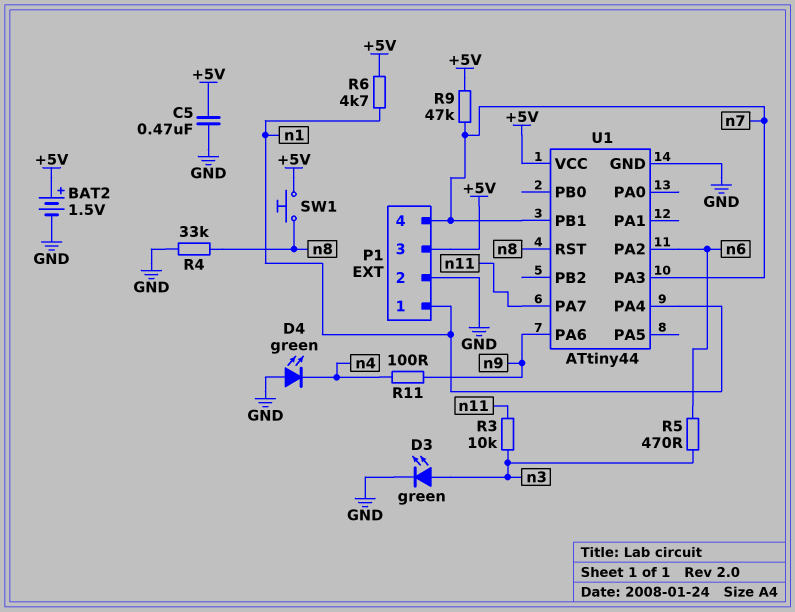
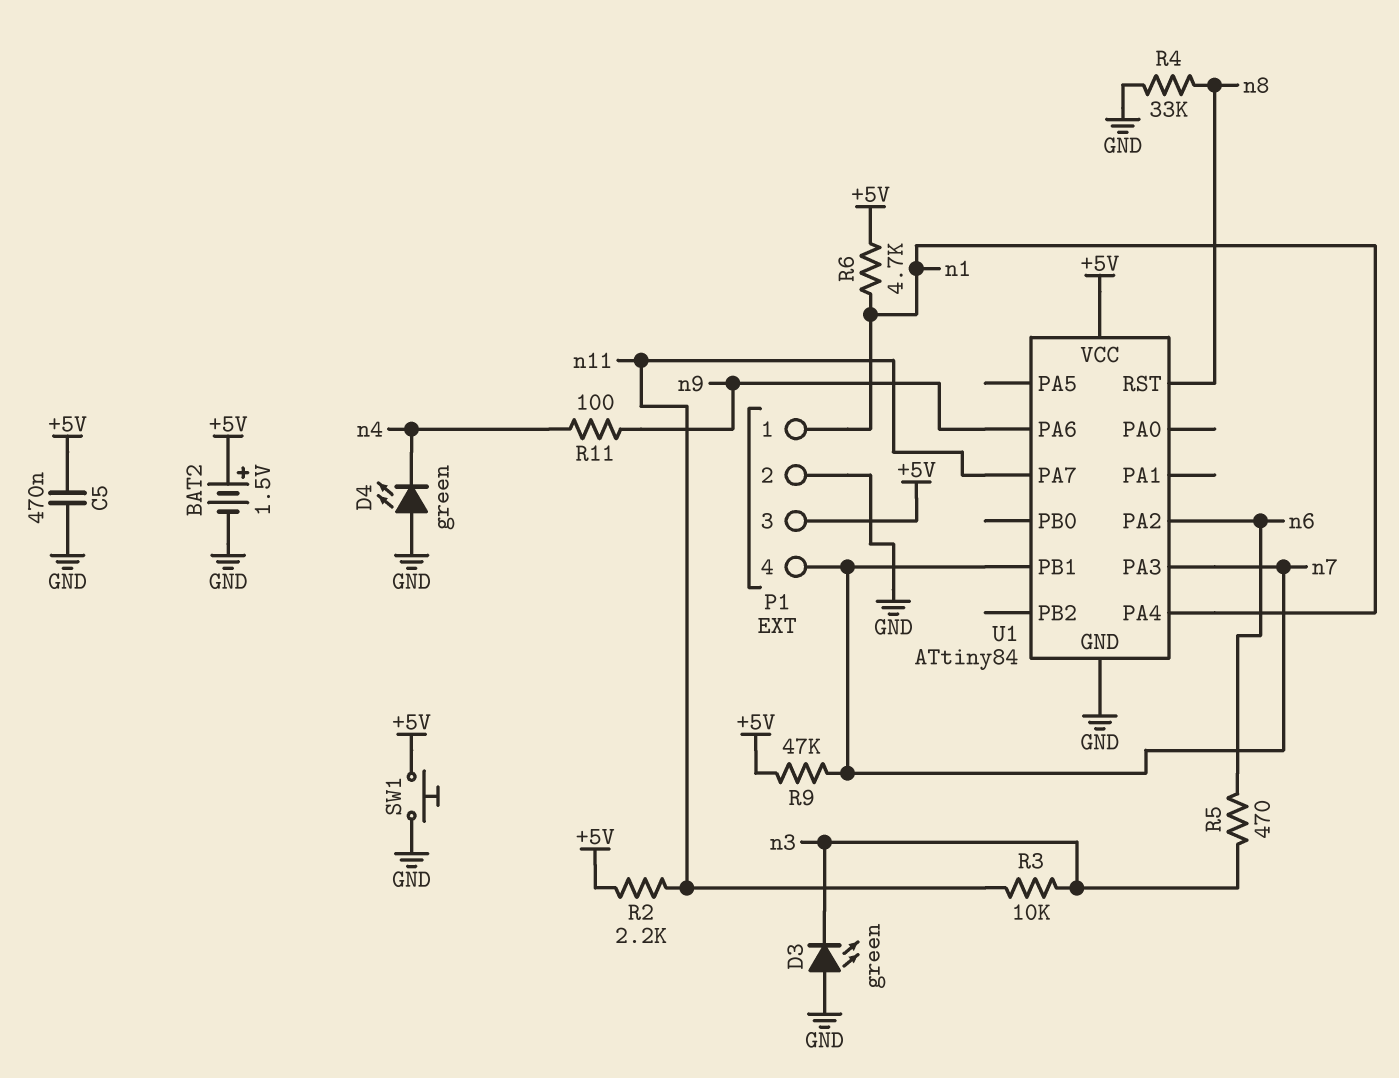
D3: LED green (A n3, K GND) -> LED green (A GND, K n3)
R2: none -> 2.2k (+5V, n11)
SW1: button (+5V, n8) -> button (+5V, GND)
U1: ATtiny44 -> ATtiny84

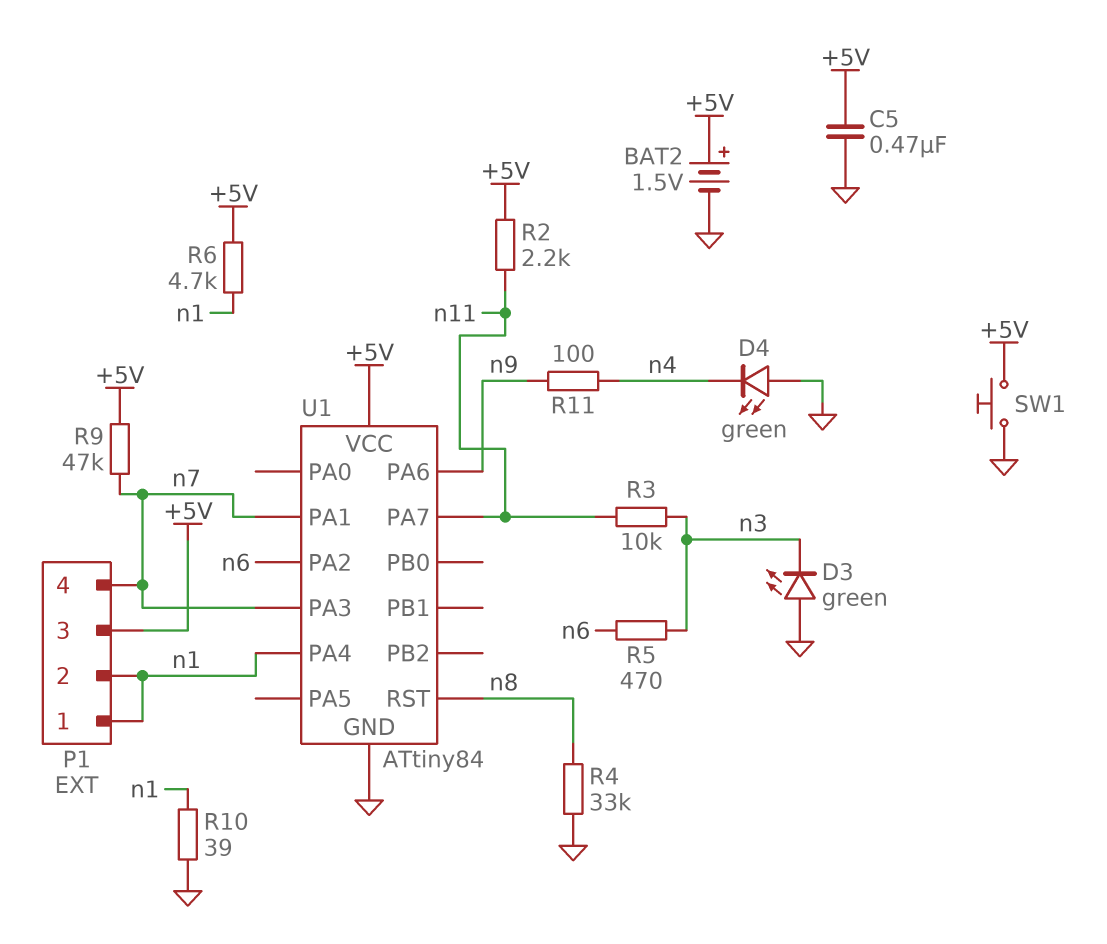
P1 pin 2: GND -> n1
R10: none -> 39 (GND, n1)
U1 pin PA1: none -> n7
U1 pin PB1: n7 -> none

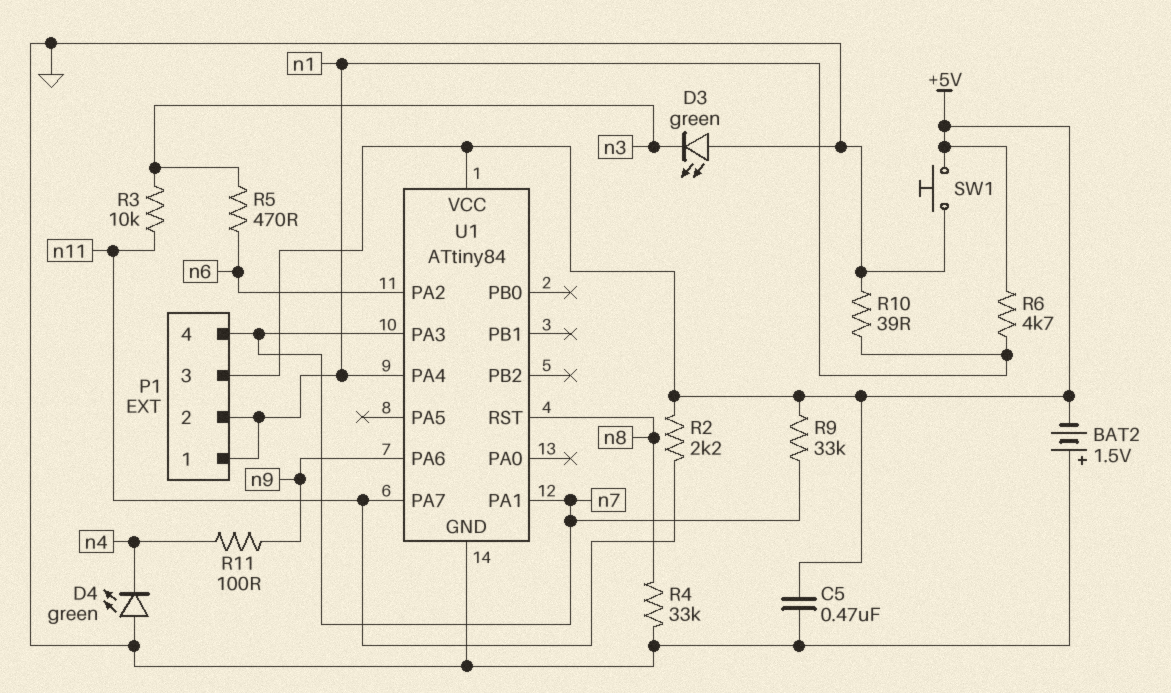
BAT2: 1.5V (plus +5V, minus GND) -> 1.5V (plus GND, minus +5V)
R9: 47k (+5V, n7) -> 33k (+5V, n7)

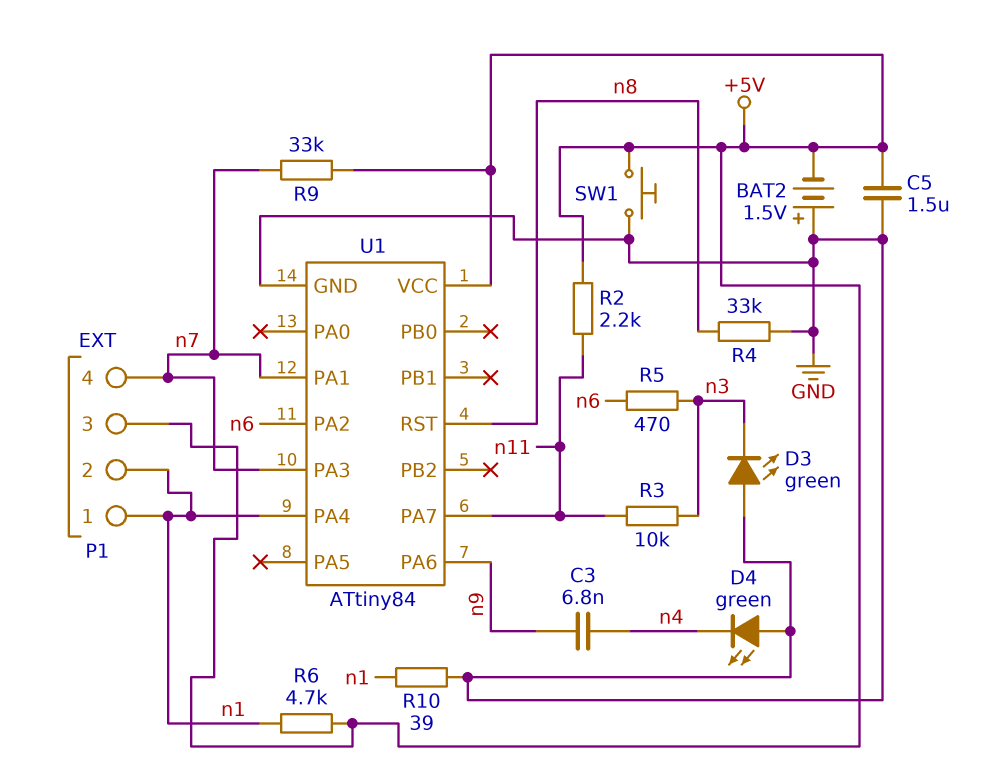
C3: none -> 6.8nF (n4, n9)
C5: 470nF (+5V, GND) -> 1.5uF (+5V, GND)
R11: 100 (n4, n9) -> none

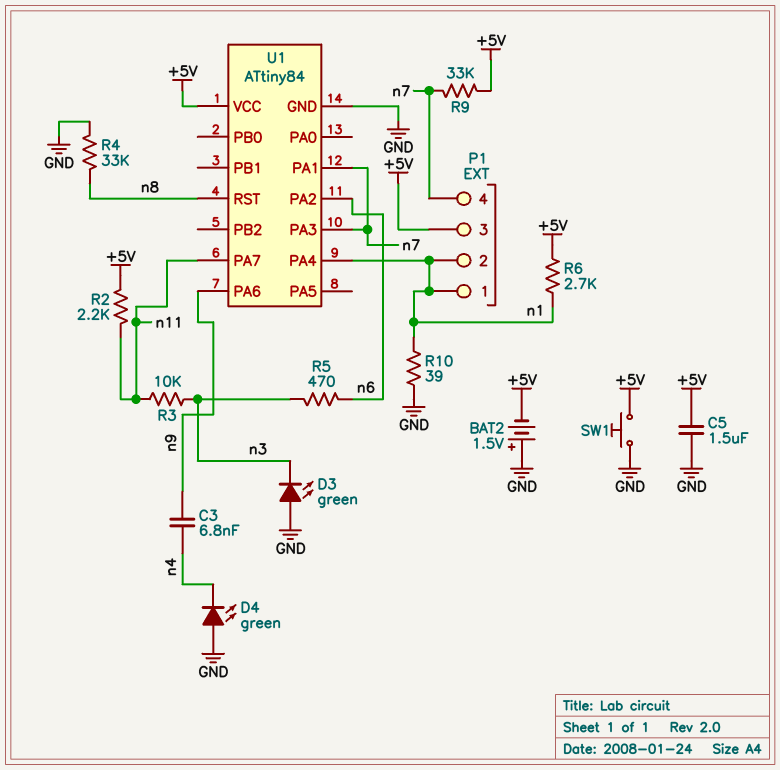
R6: 4.7k (+5V, n1) -> 2.7k (+5V, n1)

